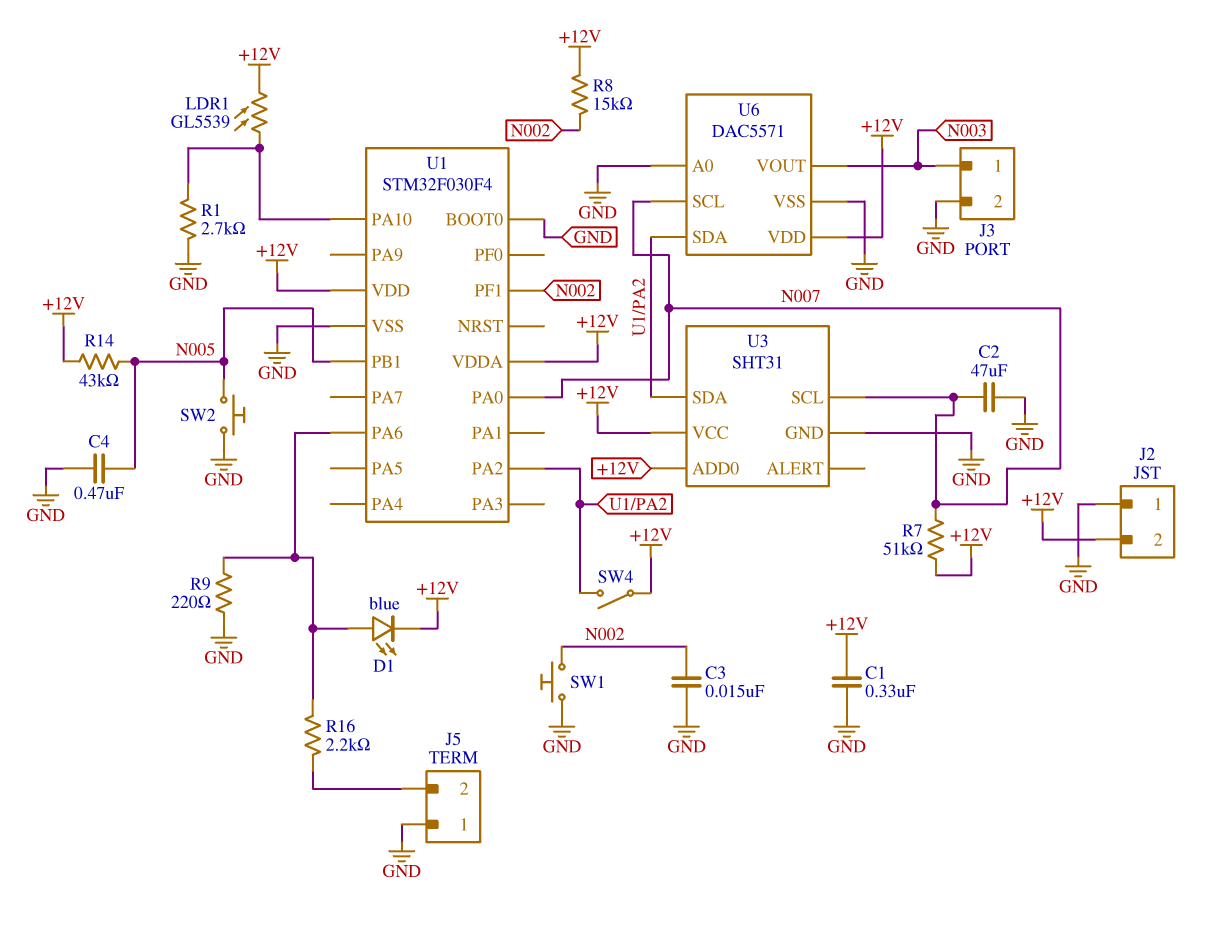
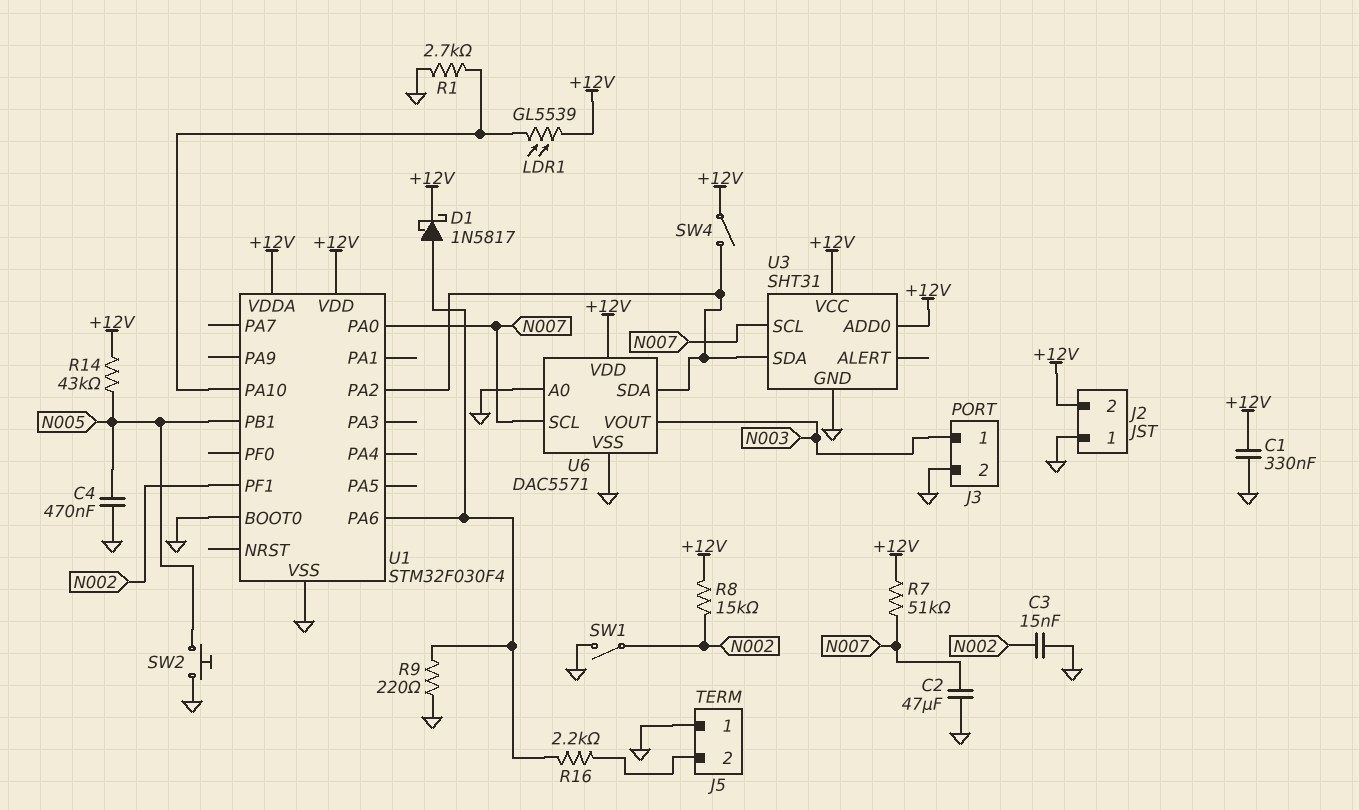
D1: LED blue (A U1/PA6, K +12V) -> schottky 1N5817 (A U1/PA6, K +12V)
SW1: button (GND, N002) -> switch (GND, N002)

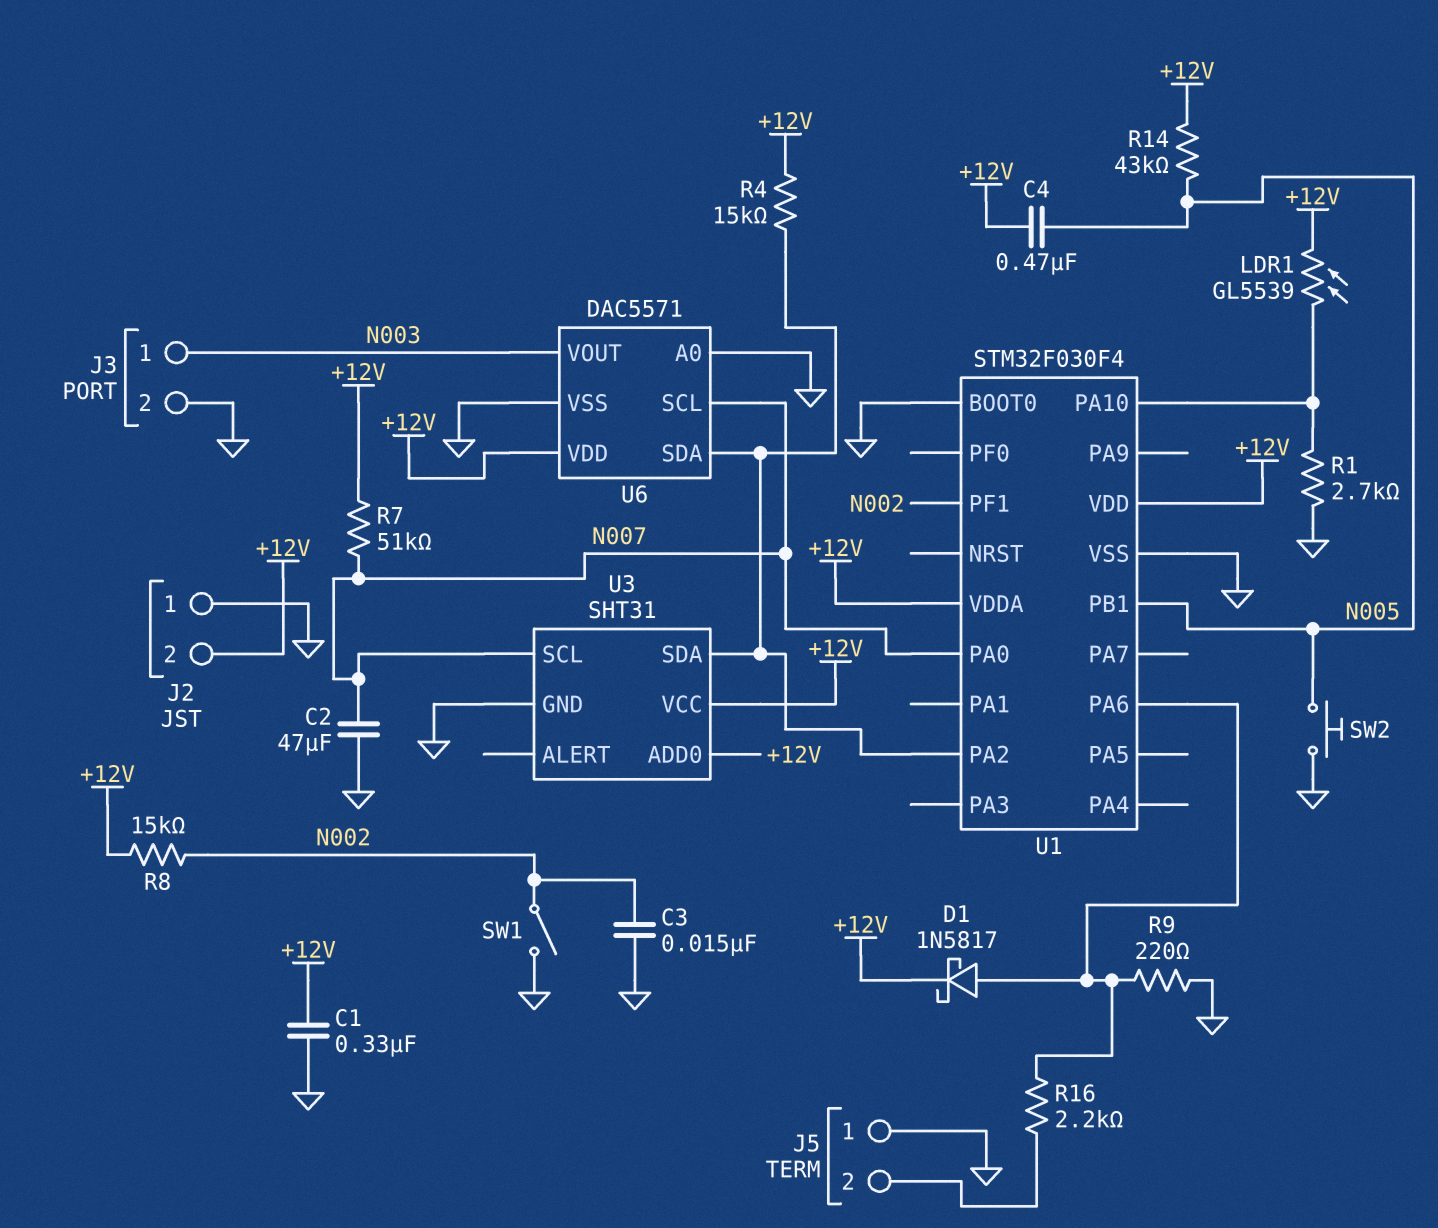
C4: 470nF (GND, N005) -> 470nF (+12V, N005)
R4: none -> 15k (+12V, U1/PA2)
SW4: switch (+12V, U1/PA2) -> none

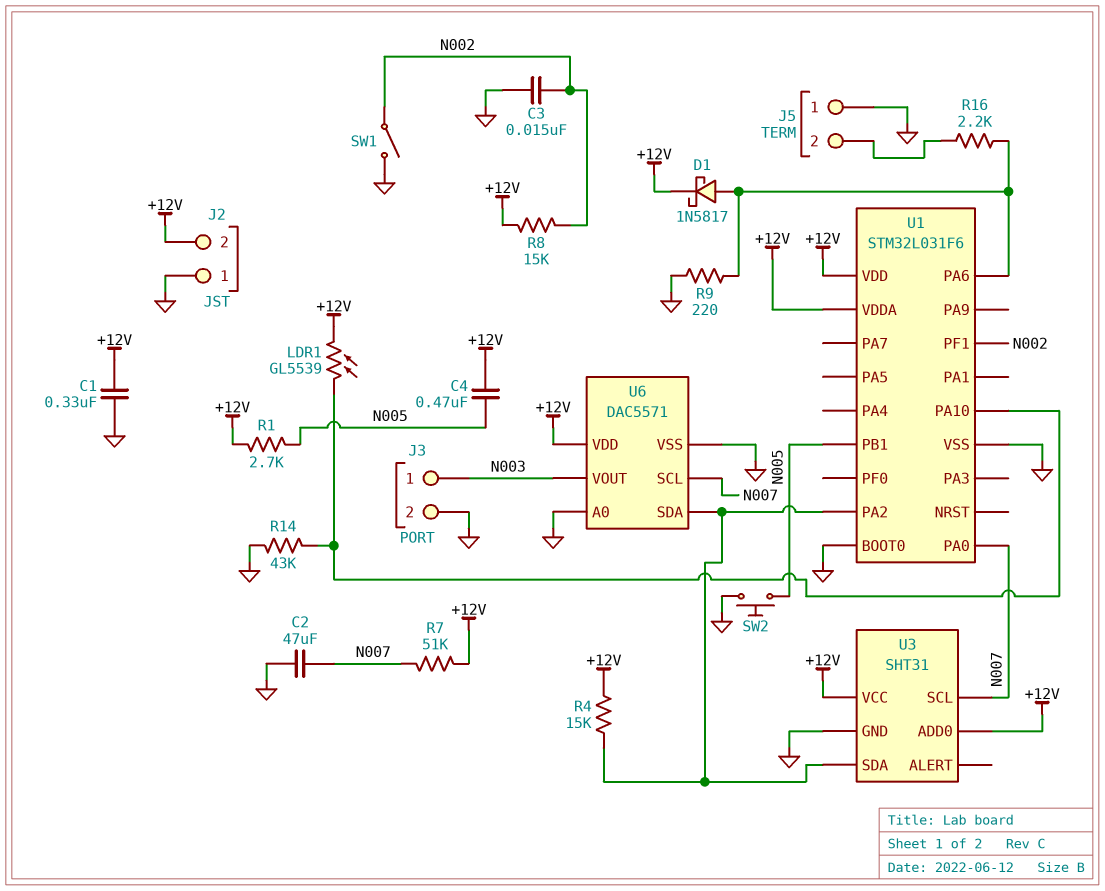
R1: 2.7k (GND, U1/PA10) -> 2.7k (+12V, N005)
R14: 43k (+12V, N005) -> 43k (GND, U1/PA10)
U1: STM32F030F4 -> STM32L031F6

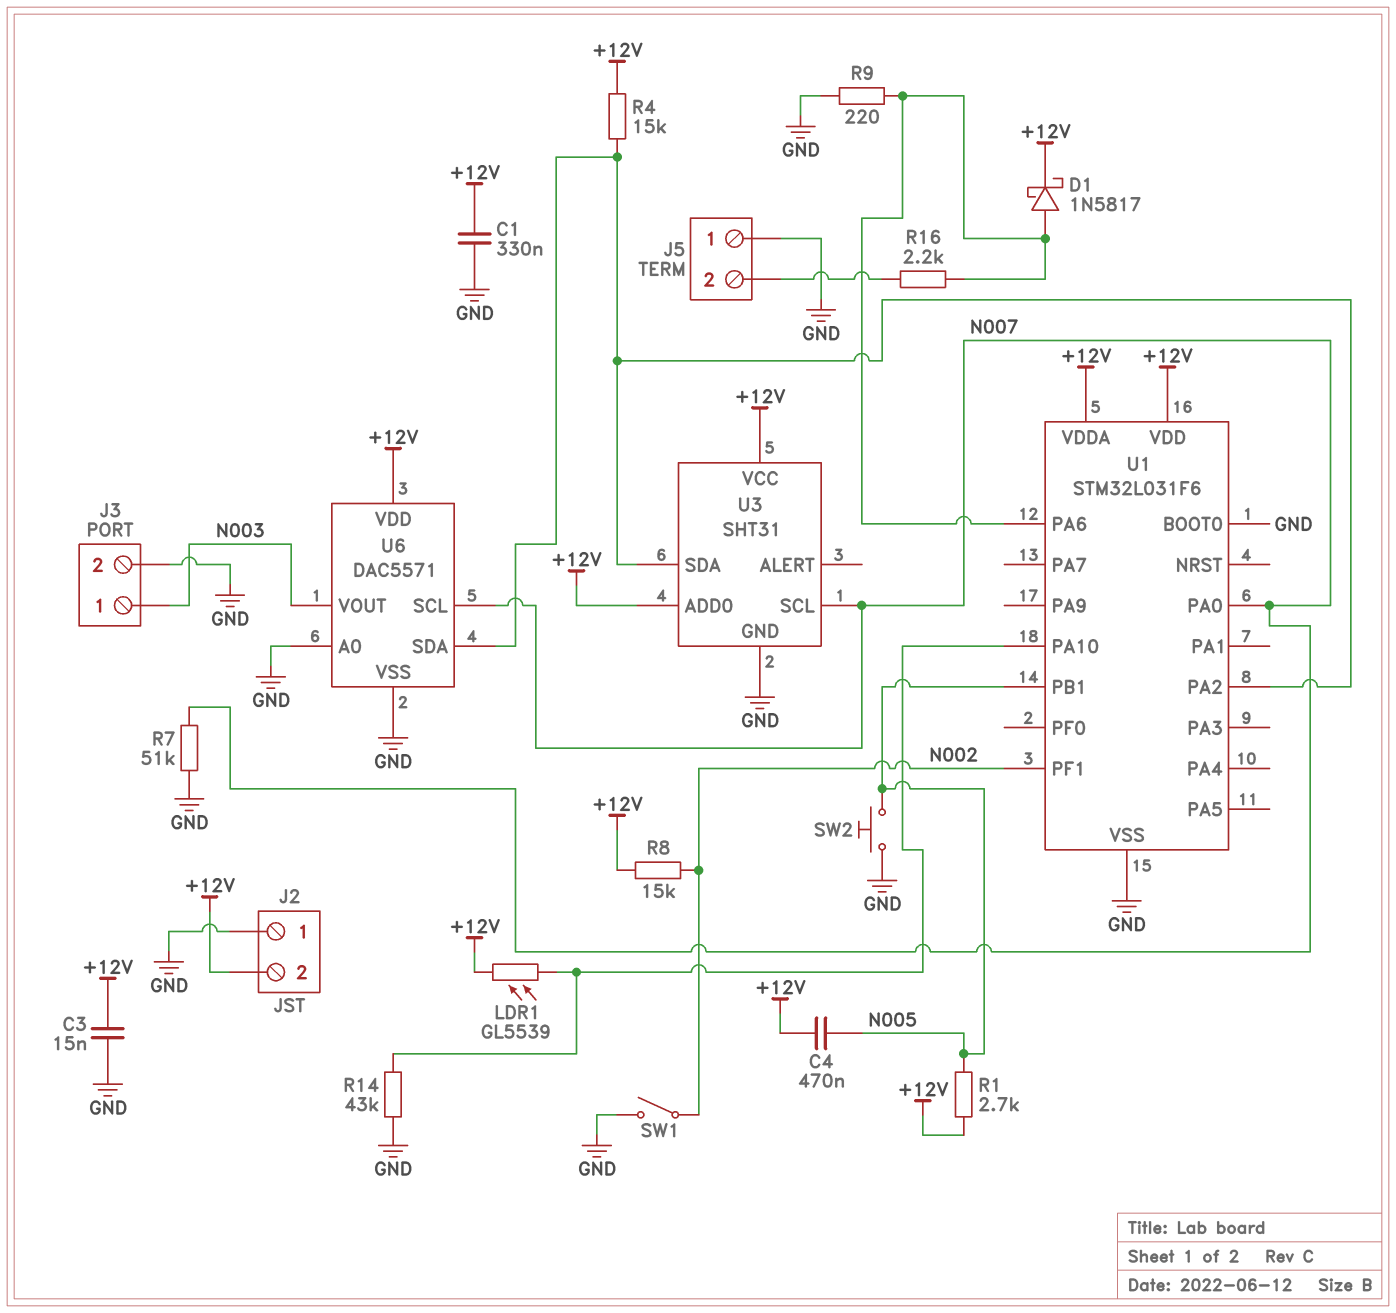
C2: 47uF (GND, N007) -> none
C3: 15nF (GND, N002) -> 15nF (+12V, GND)
R7: 51k (+12V, N007) -> 51k (GND, N007)

